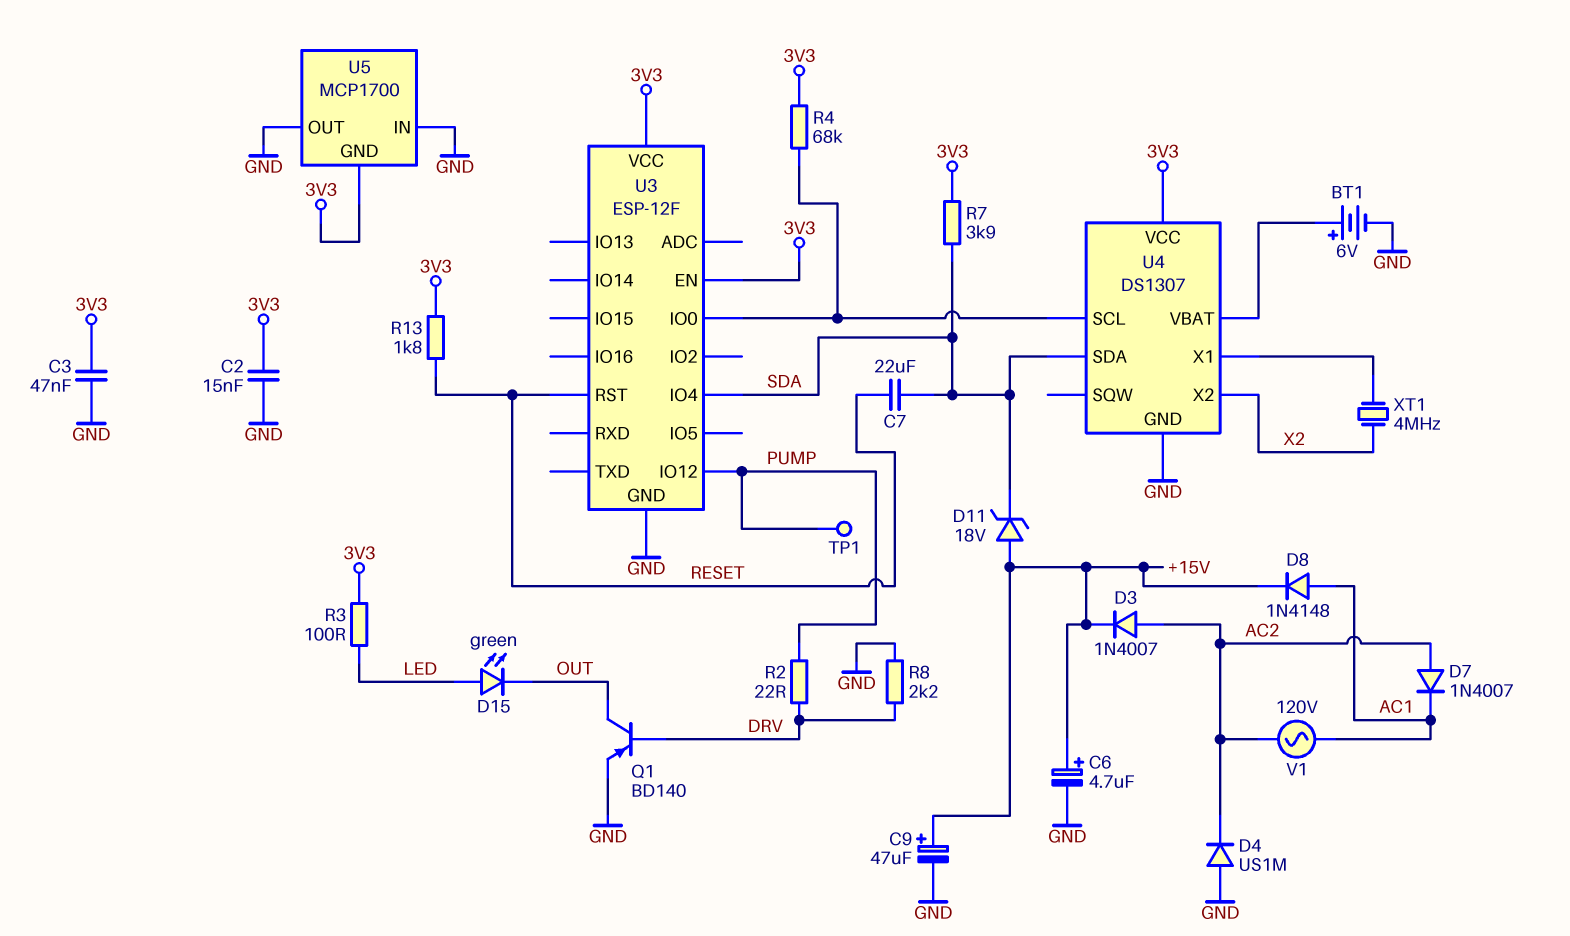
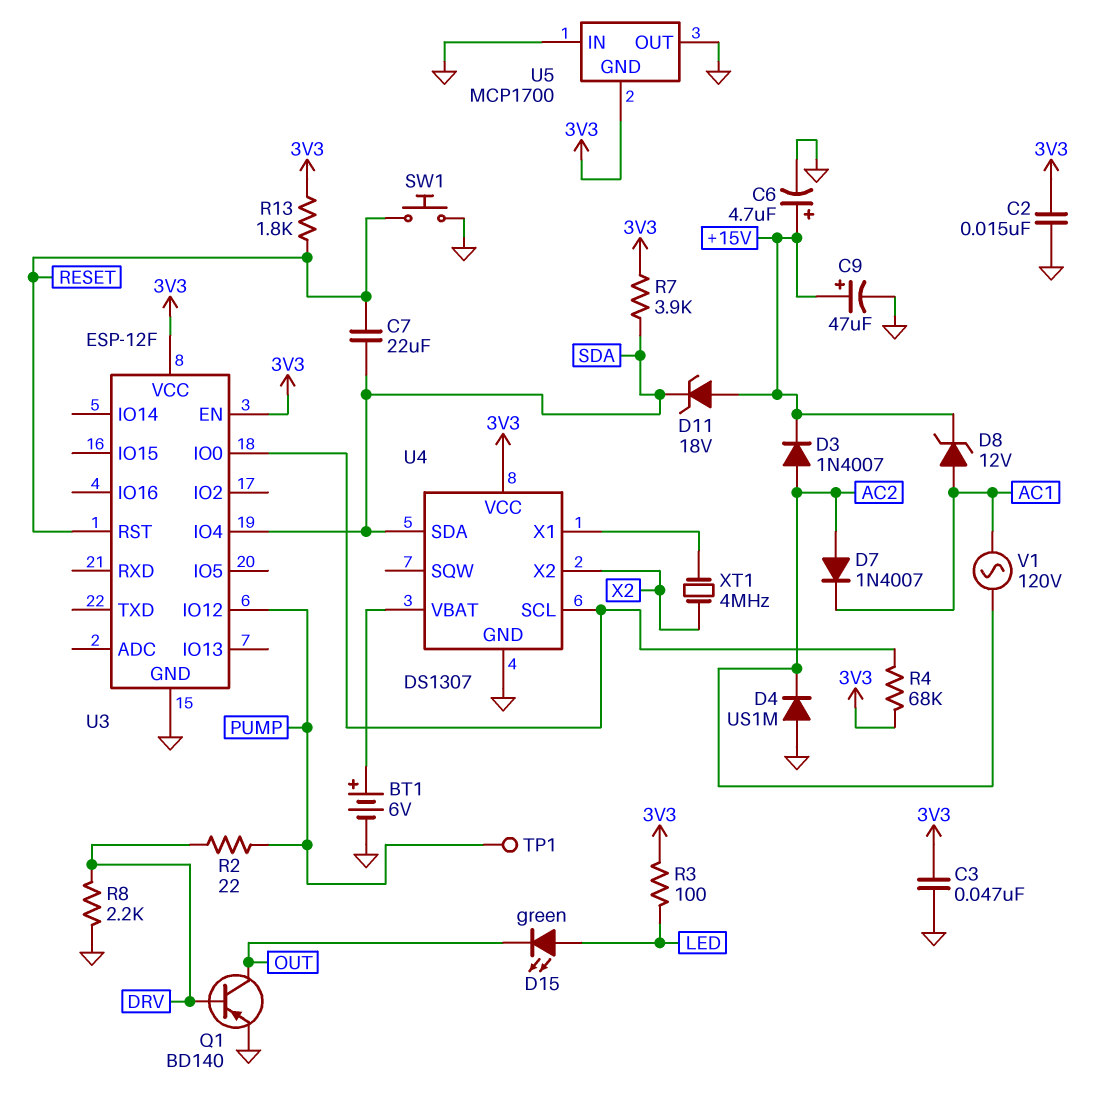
D8: diode 1N4148 (A AC1, K +15V) -> zener 12V (A AC1, K +15V)
SW1: none -> button (GND, RESET)

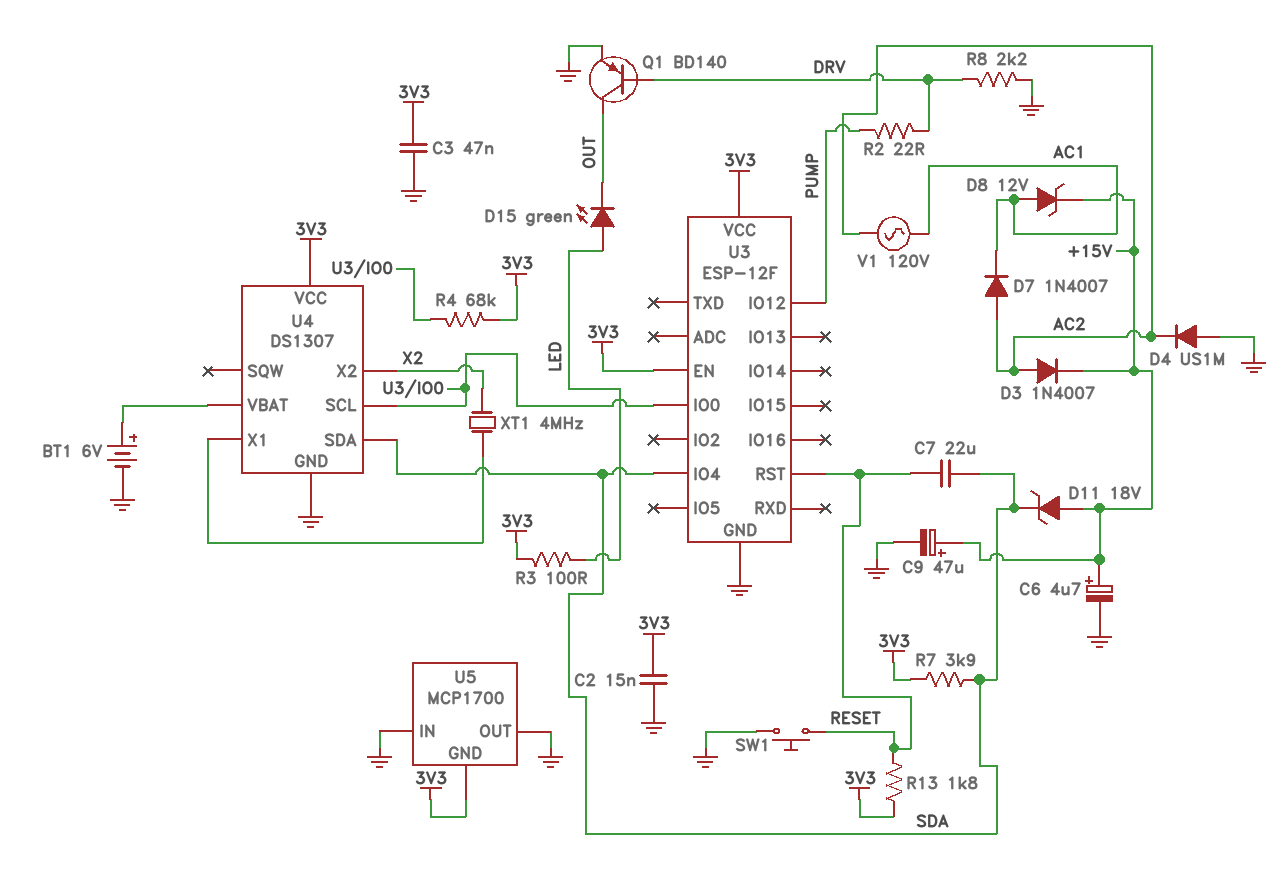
TP1: test point (PUMP) -> none

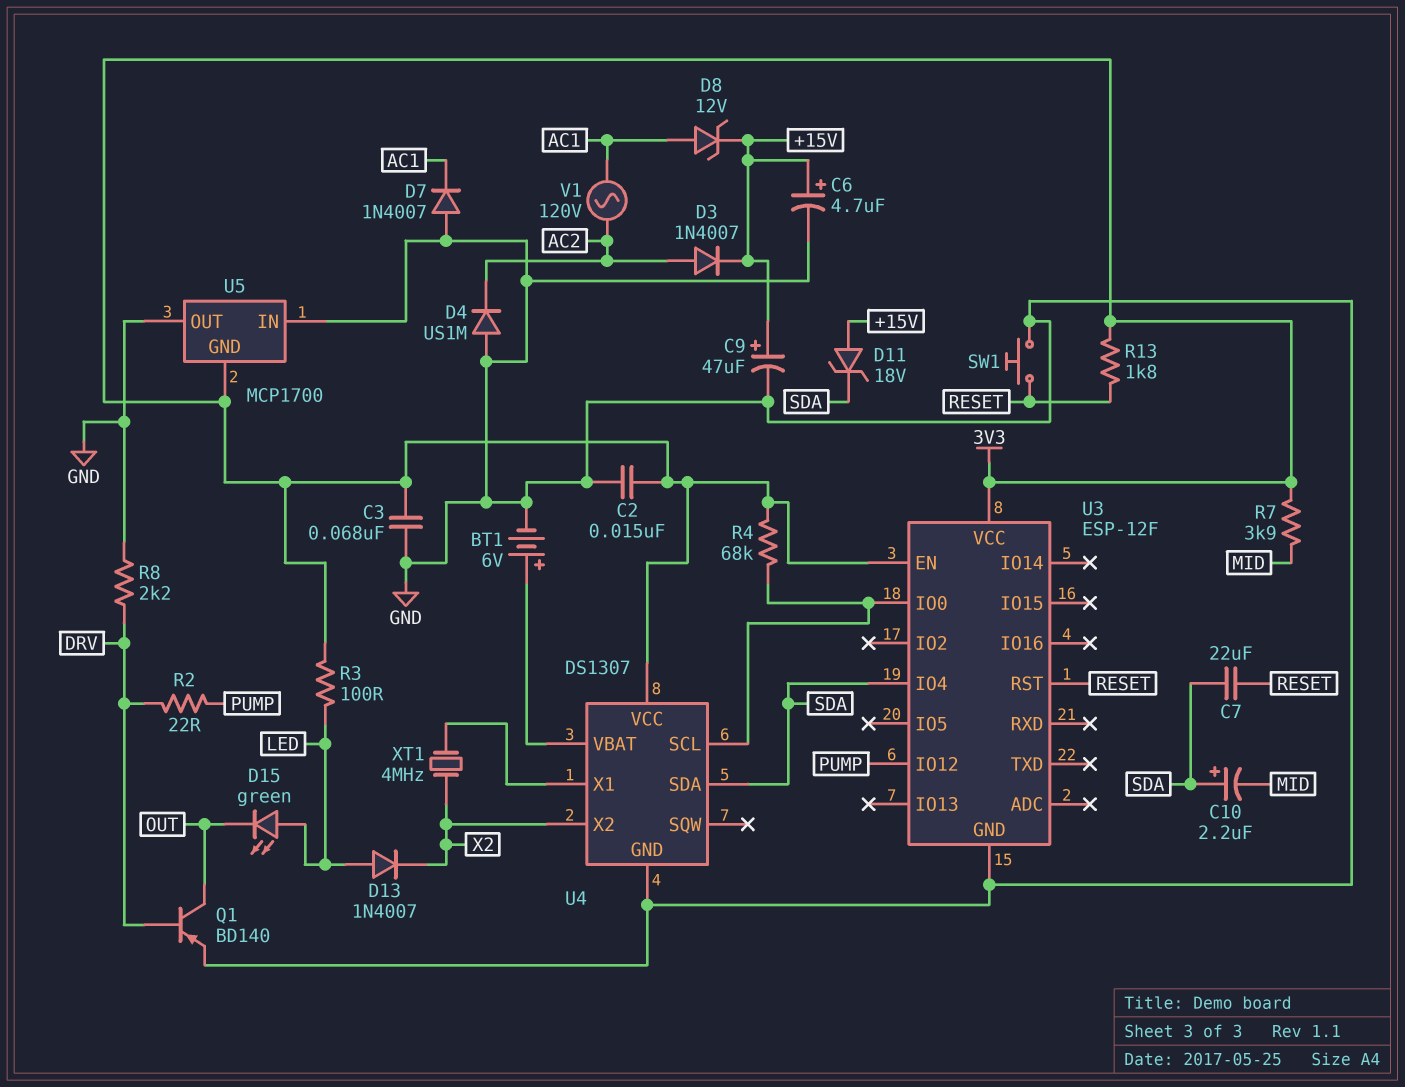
C3: 47nF (3V3, GND) -> 68nF (3V3, GND)
C10: none -> 2.2uF (plus SDA, minus MID)
D7: diode 1N4007 (A AC2, K AC1) -> diode 1N4007 (A GND, K AC1)
D13: none -> diode 1N4007 (A LED, K X2)
R7: 3.9k (3V3, SDA) -> 3.9k (3V3, MID)

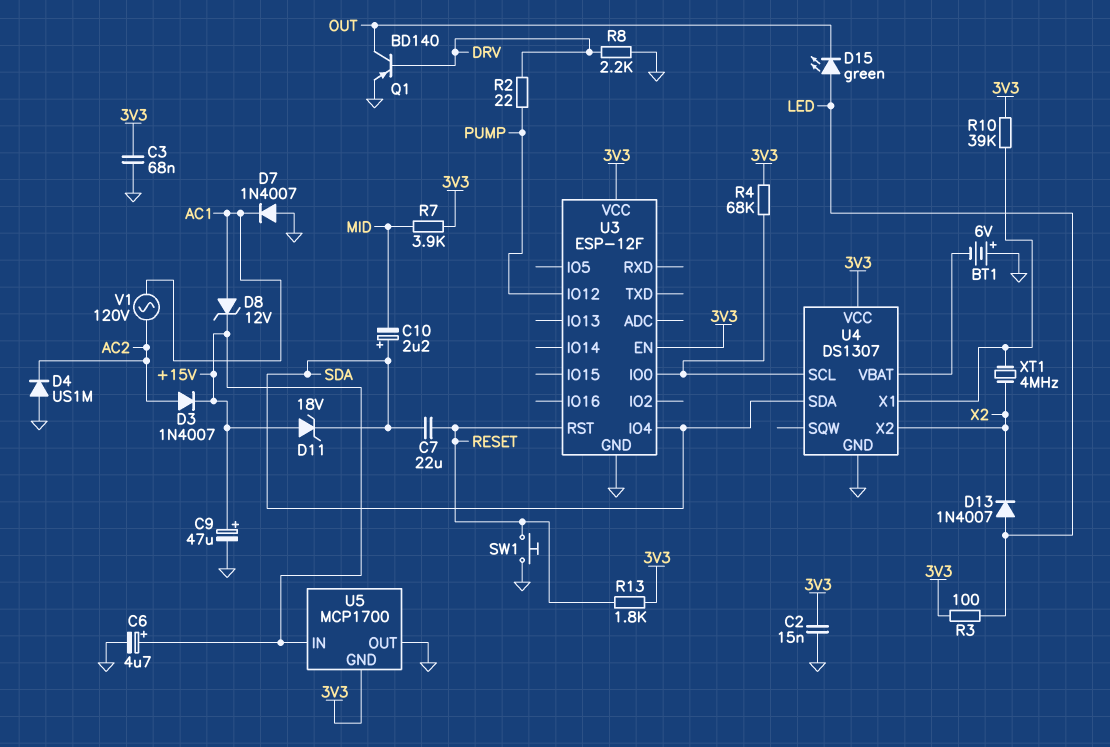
BT1: 6V (plus U4/VBAT, minus GND) -> 6V (plus GND, minus U4/VBAT)
R10: none -> 39k (3V3, U4/X1)
U5 pin IN: GND -> +15V

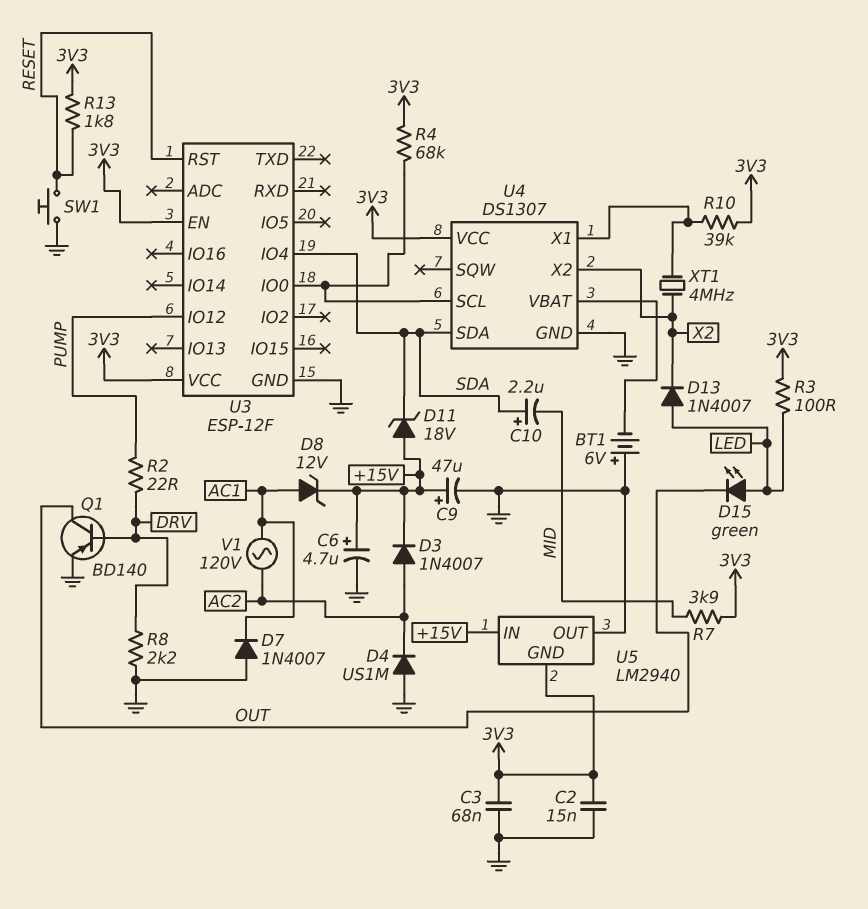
C7: 22uF (RESET, SDA) -> none
U5: MCP1700 -> LM2940

